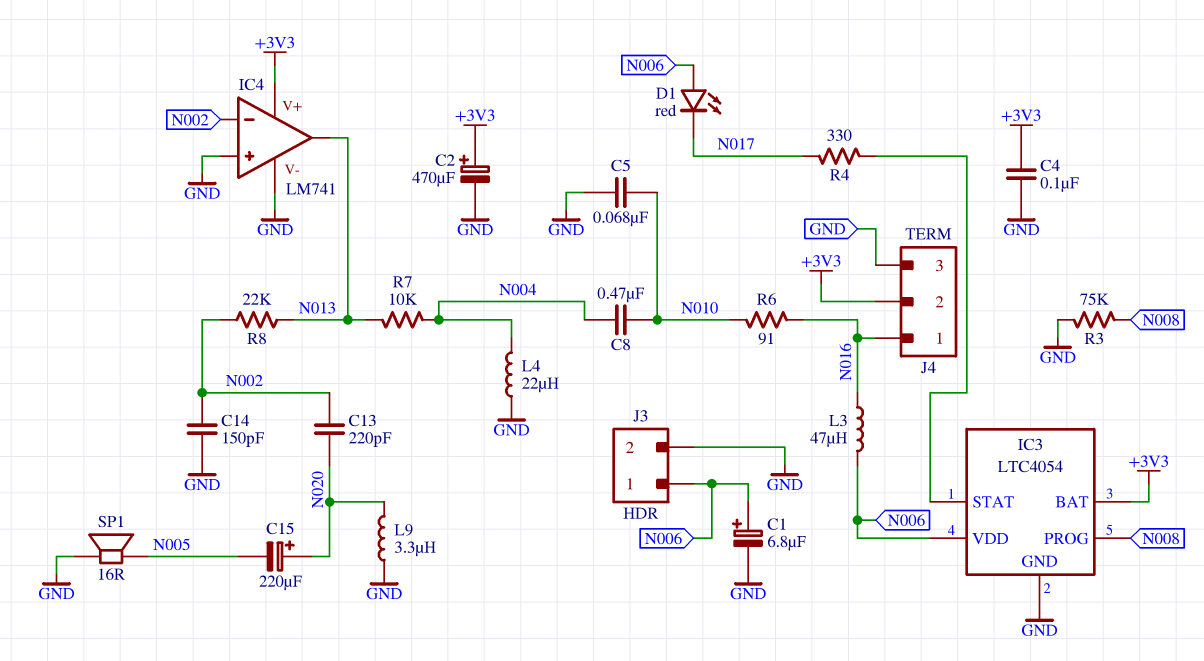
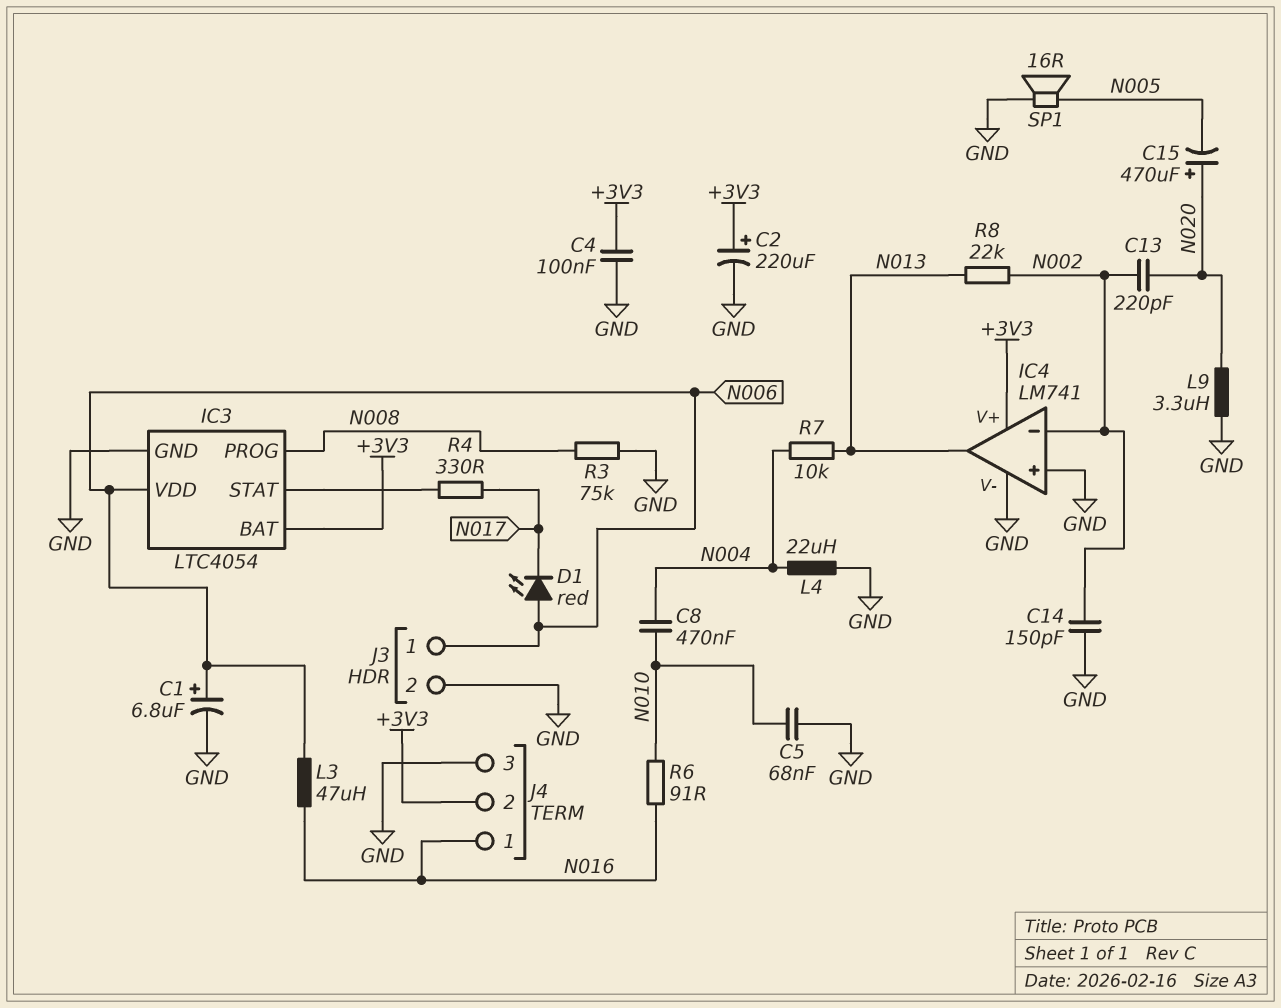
C2: 470uF (plus +3V3, minus GND) -> 220uF (plus +3V3, minus GND)
C15: 220uF (plus N020, minus N005) -> 470uF (plus N020, minus N005)

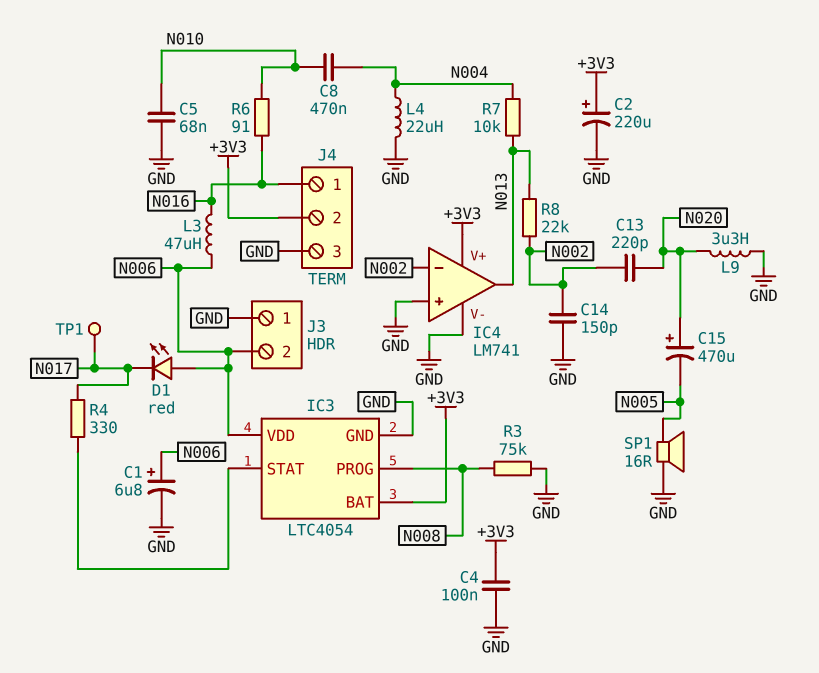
J3 pin 1: N006 -> GND
J3 pin 2: GND -> N006
TP1: none -> test point (N017)

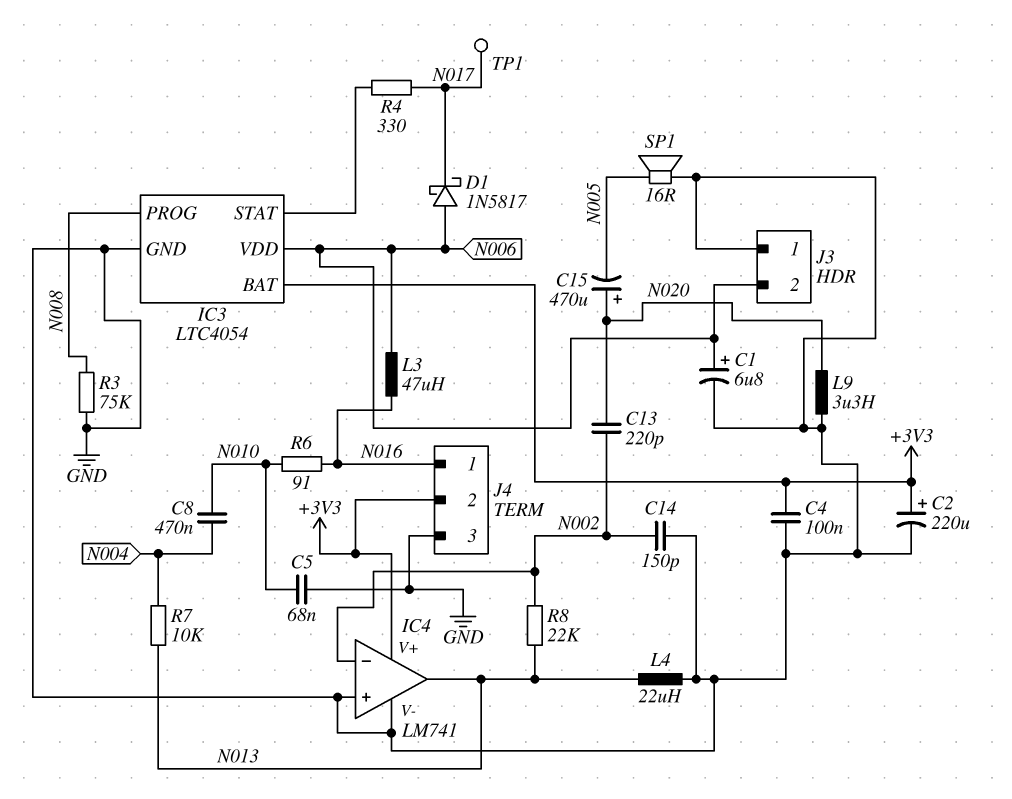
D1: LED red (A N006, K N017) -> schottky 1N5817 (A N006, K N017)
L4: 22uH (GND, N004) -> 22uH (GND, N013)

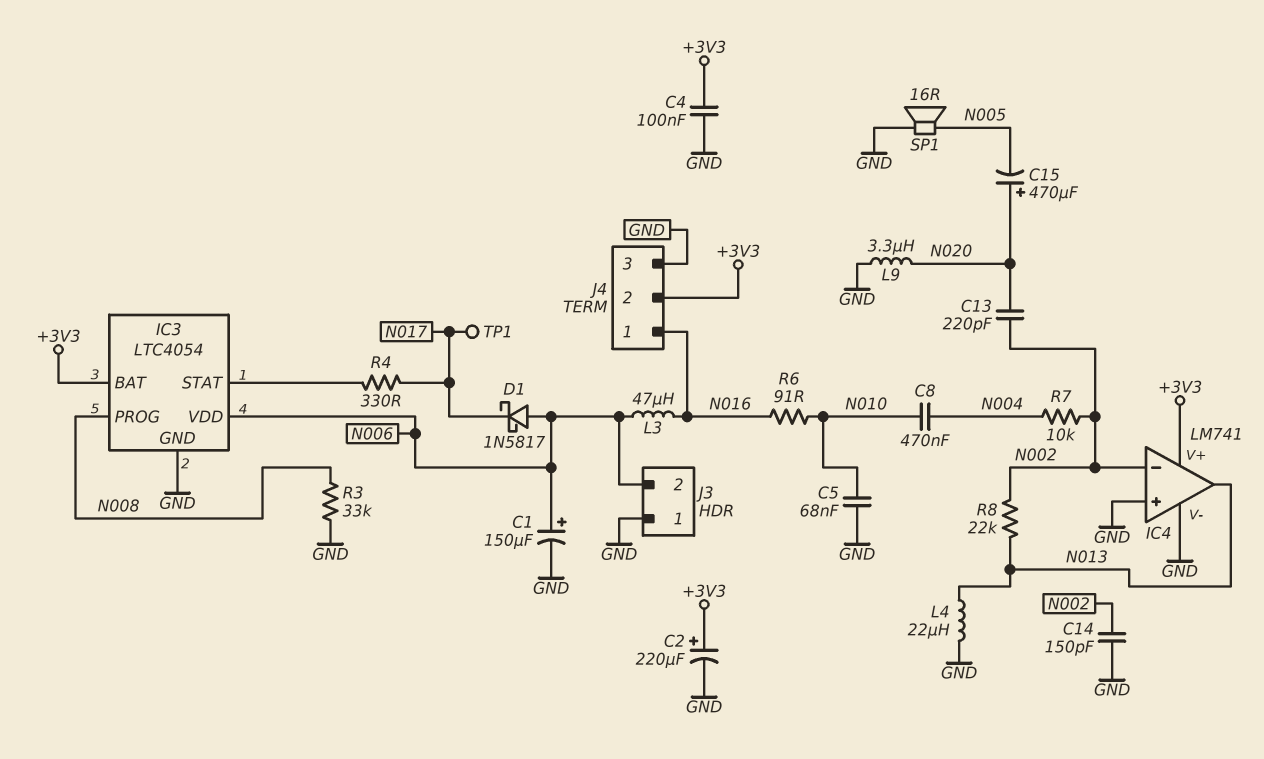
C1: 6.8uF (plus N006, minus GND) -> 150uF (plus N006, minus GND)
R3: 75k (GND, N008) -> 33k (GND, N008)
R7: 10k (N004, N013) -> 10k (N002, N004)

